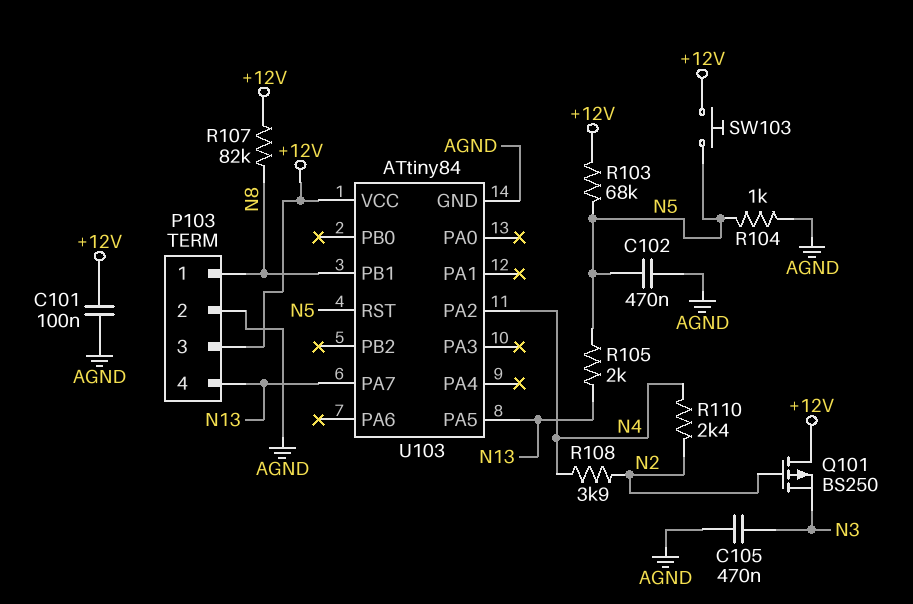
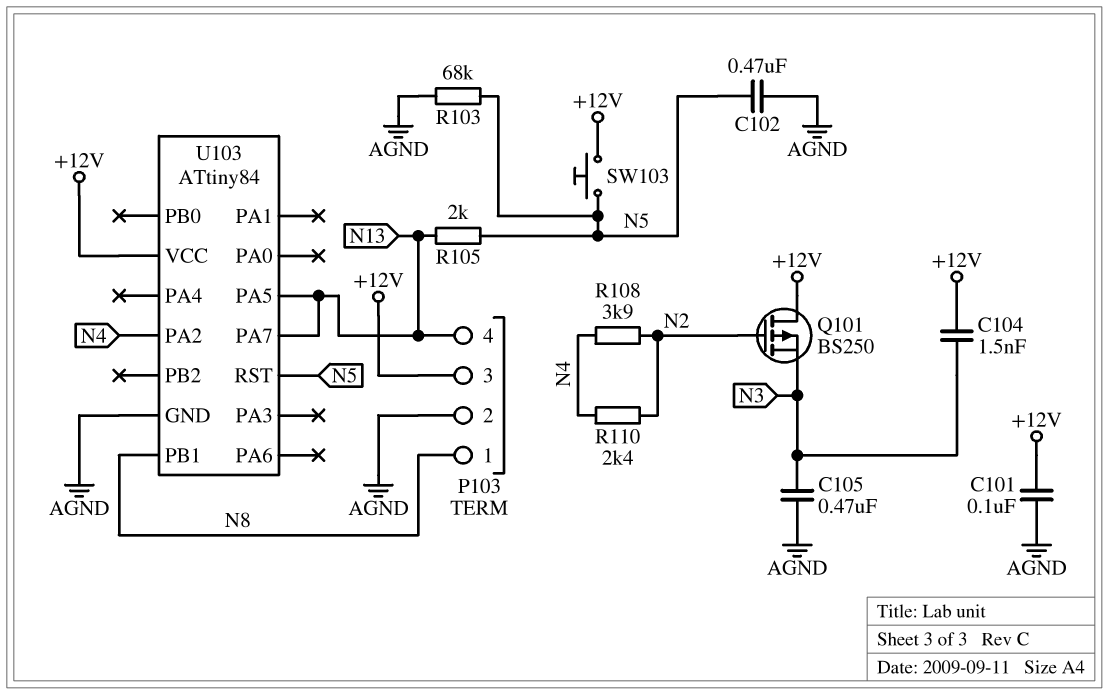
C104: none -> 1.5nF (+12V, N3)
R103: 68k (+12V, N5) -> 68k (AGND, N5)
R104: 1k (AGND, N5) -> none
R107: 82k (+12V, N8) -> none

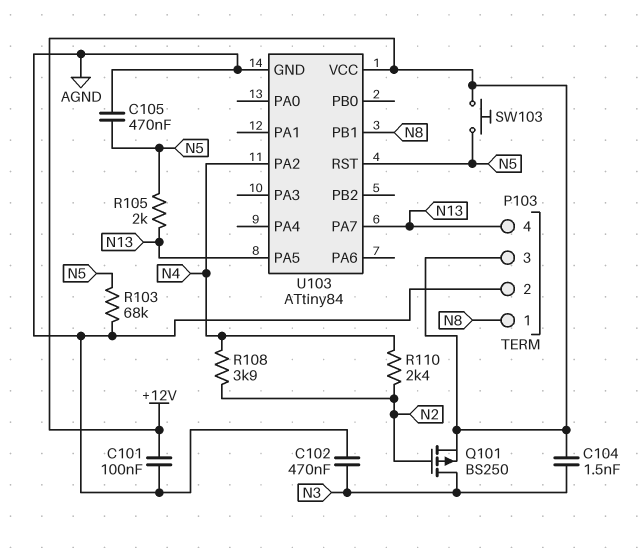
C102: 470nF (AGND, N5) -> 470nF (AGND, N3)
C105: 470nF (AGND, N3) -> 470nF (AGND, N5)
Q101: PMOS BS250 (G N2, D +12V, S N3) -> PMOS BS250 (G N2, D N3, S +12V)

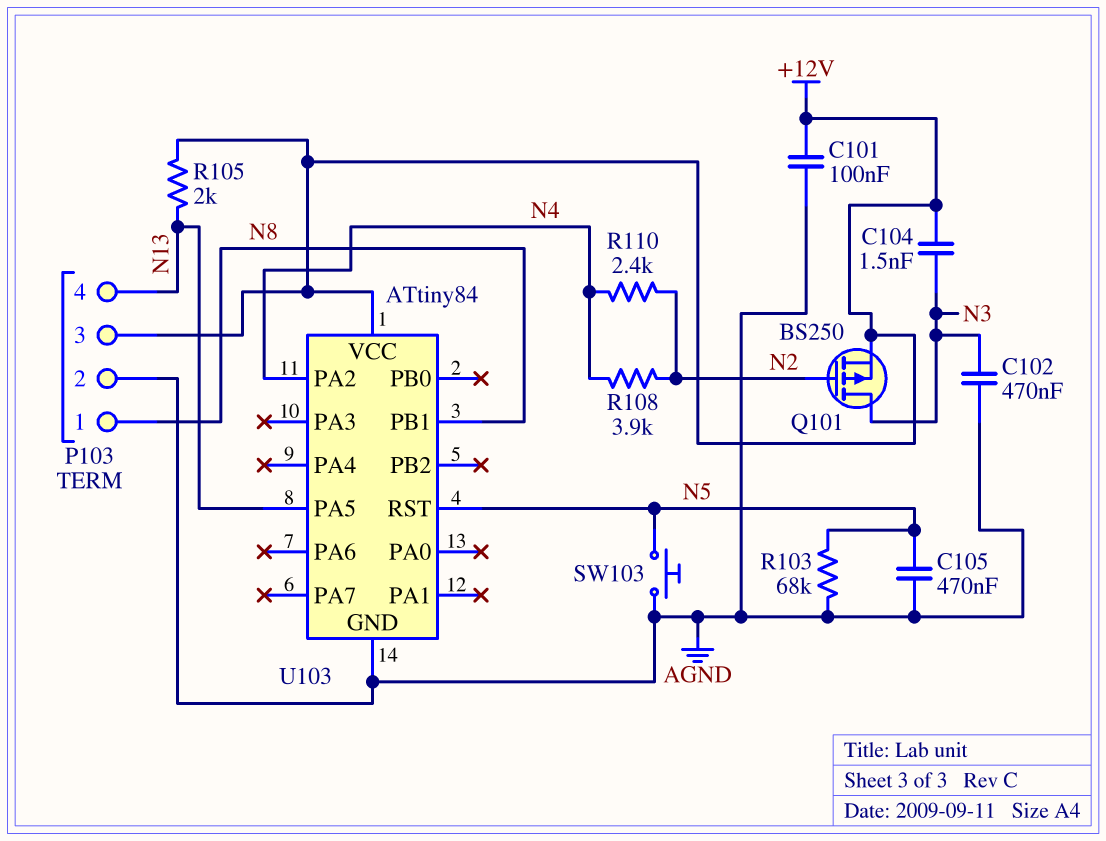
R105: 2k (N5, N13) -> 2k (+12V, N13)
SW103: button (+12V, N5) -> button (AGND, N5)
U103 pin PA7: N13 -> none

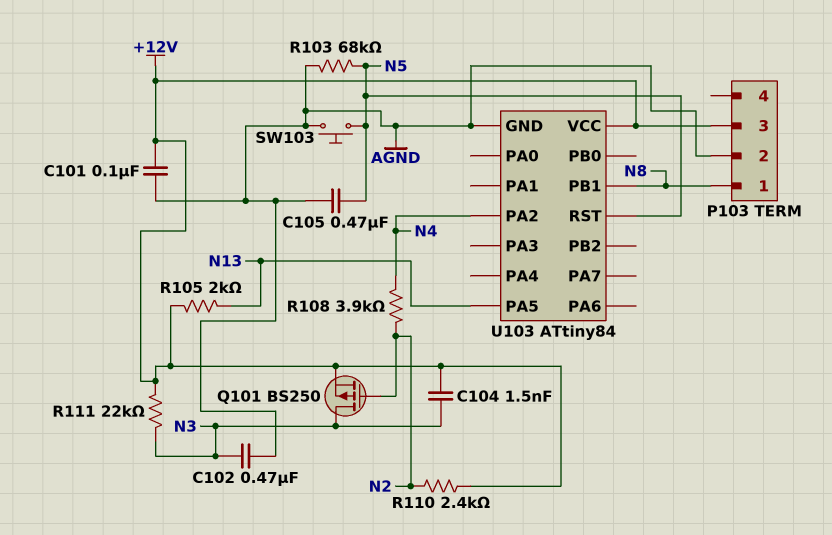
P103 pin 4: N13 -> none
R110: 2.4k (N2, N4) -> 2.4k (+12V, N2)
R111: none -> 22k (+12V, N3)

